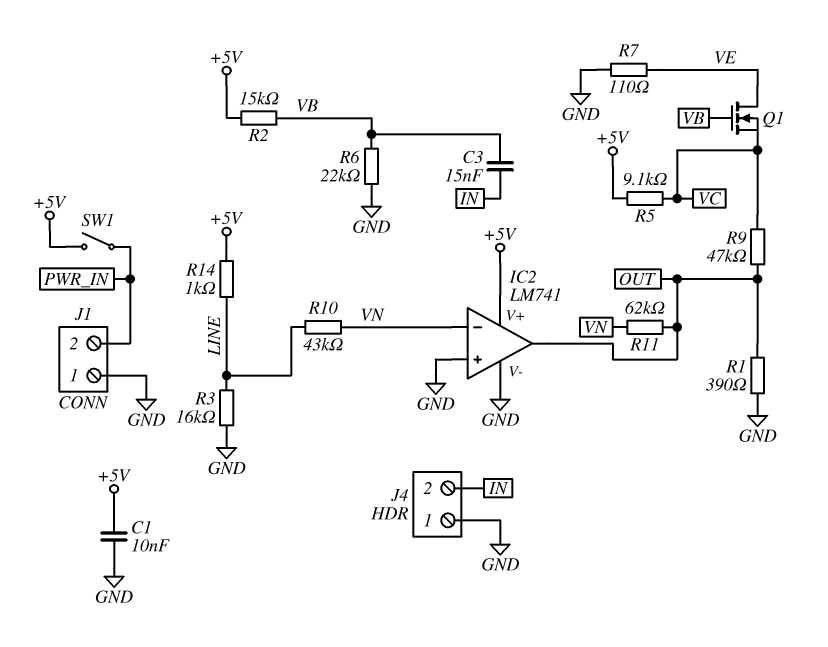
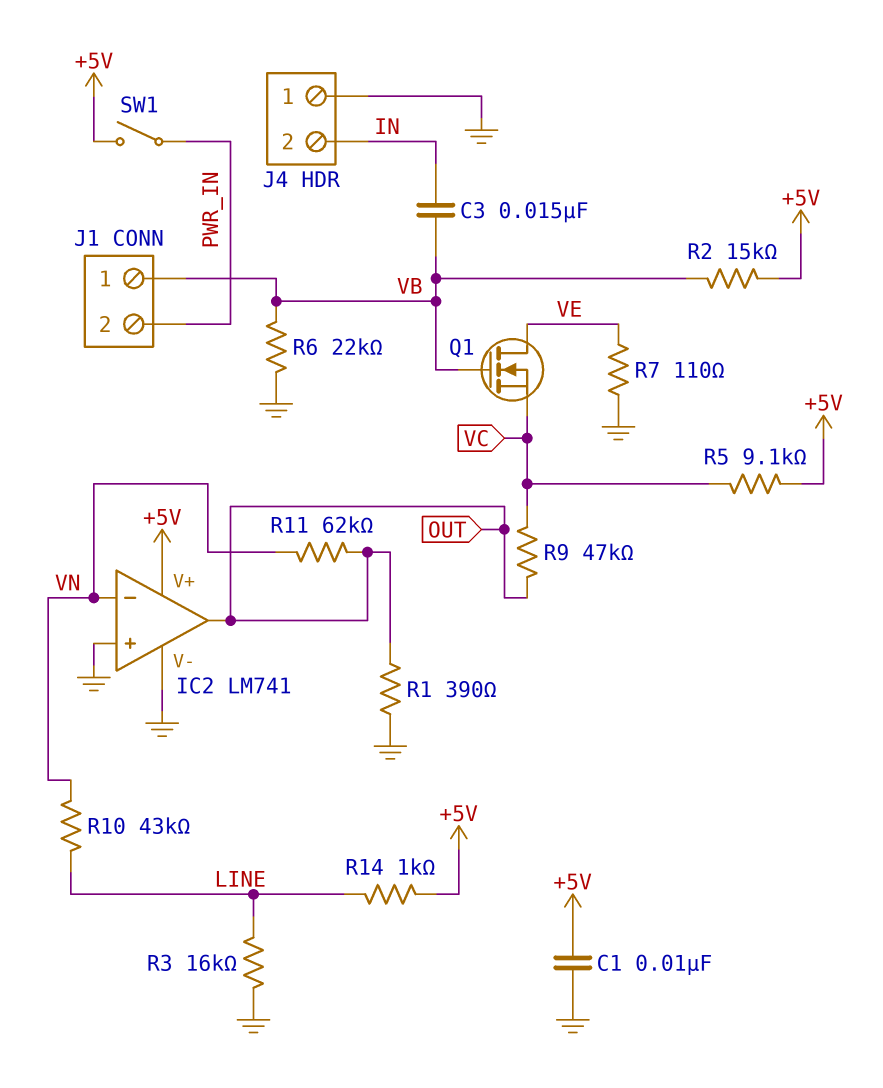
J1 pin 1: GND -> VB

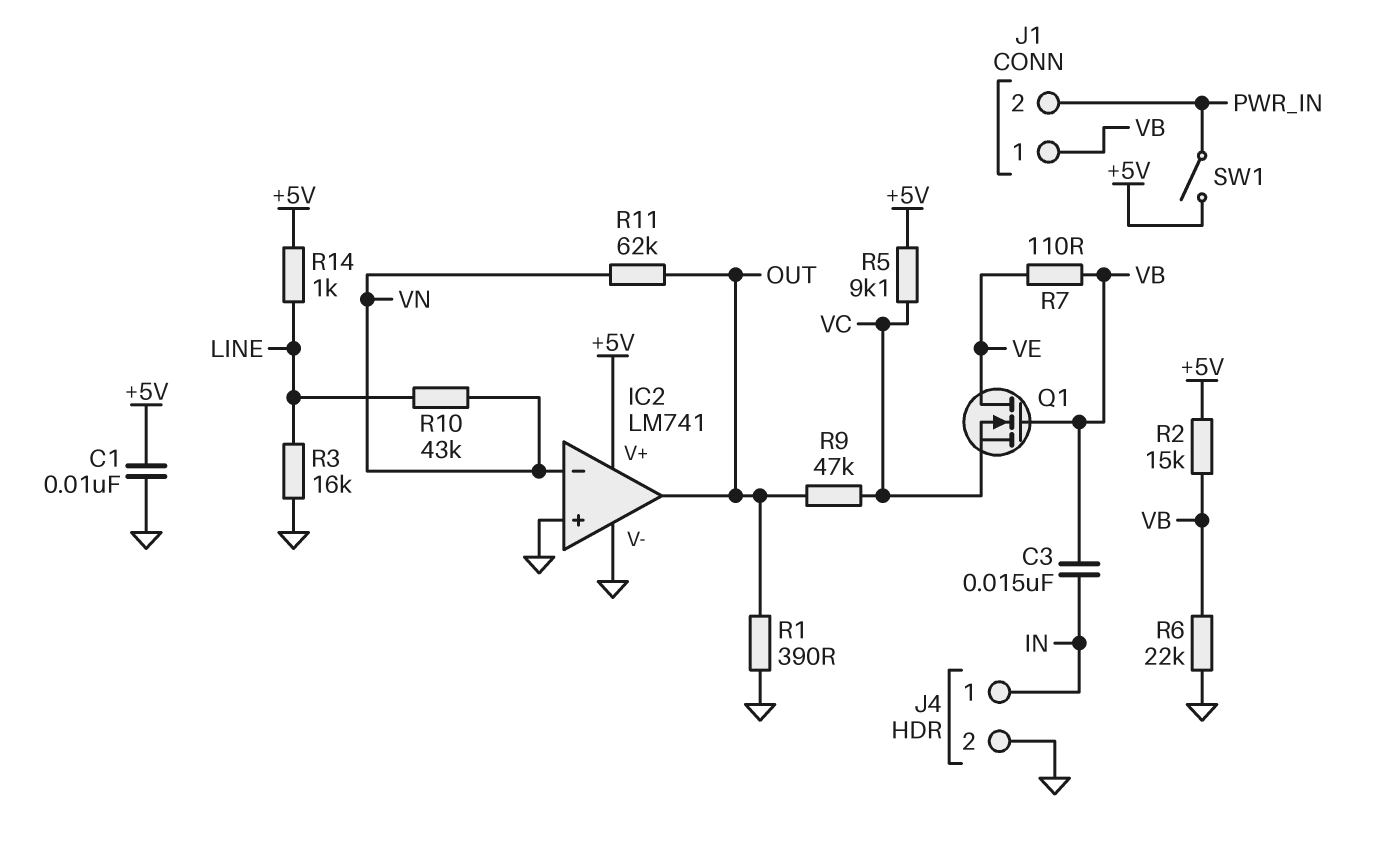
J4 pin 1: GND -> IN
J4 pin 2: IN -> GND
R7: 110 (GND, VE) -> 110 (VB, VE)

